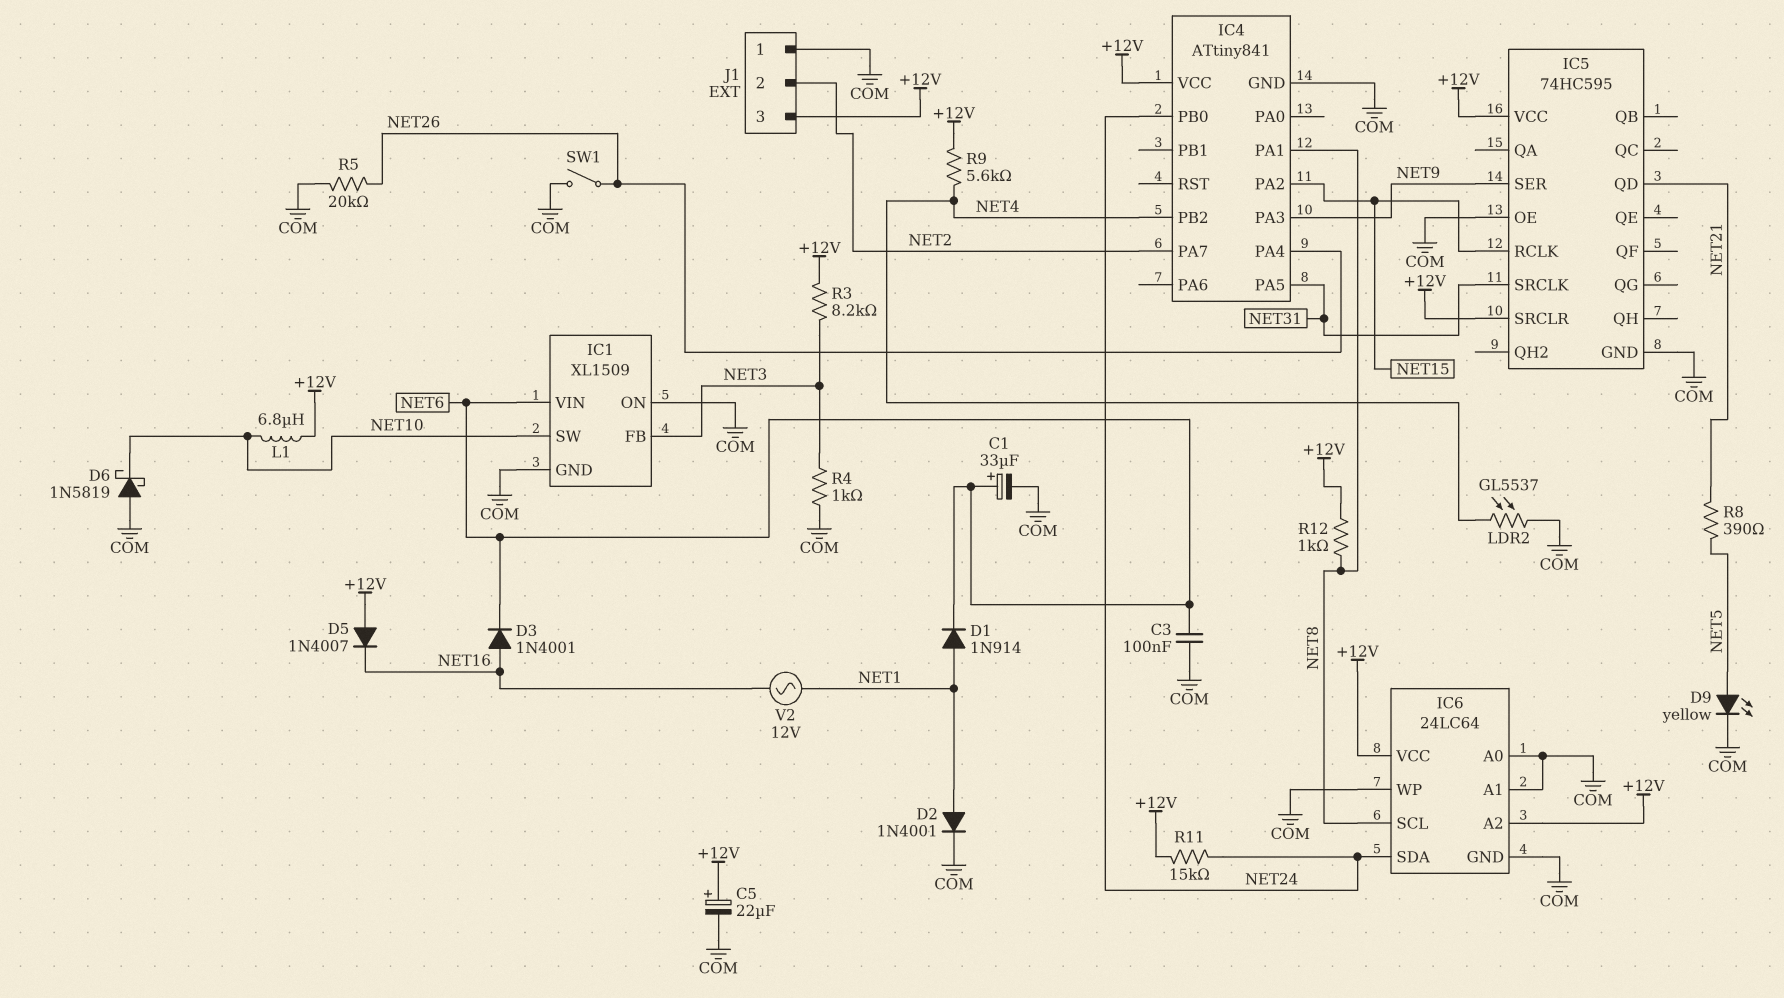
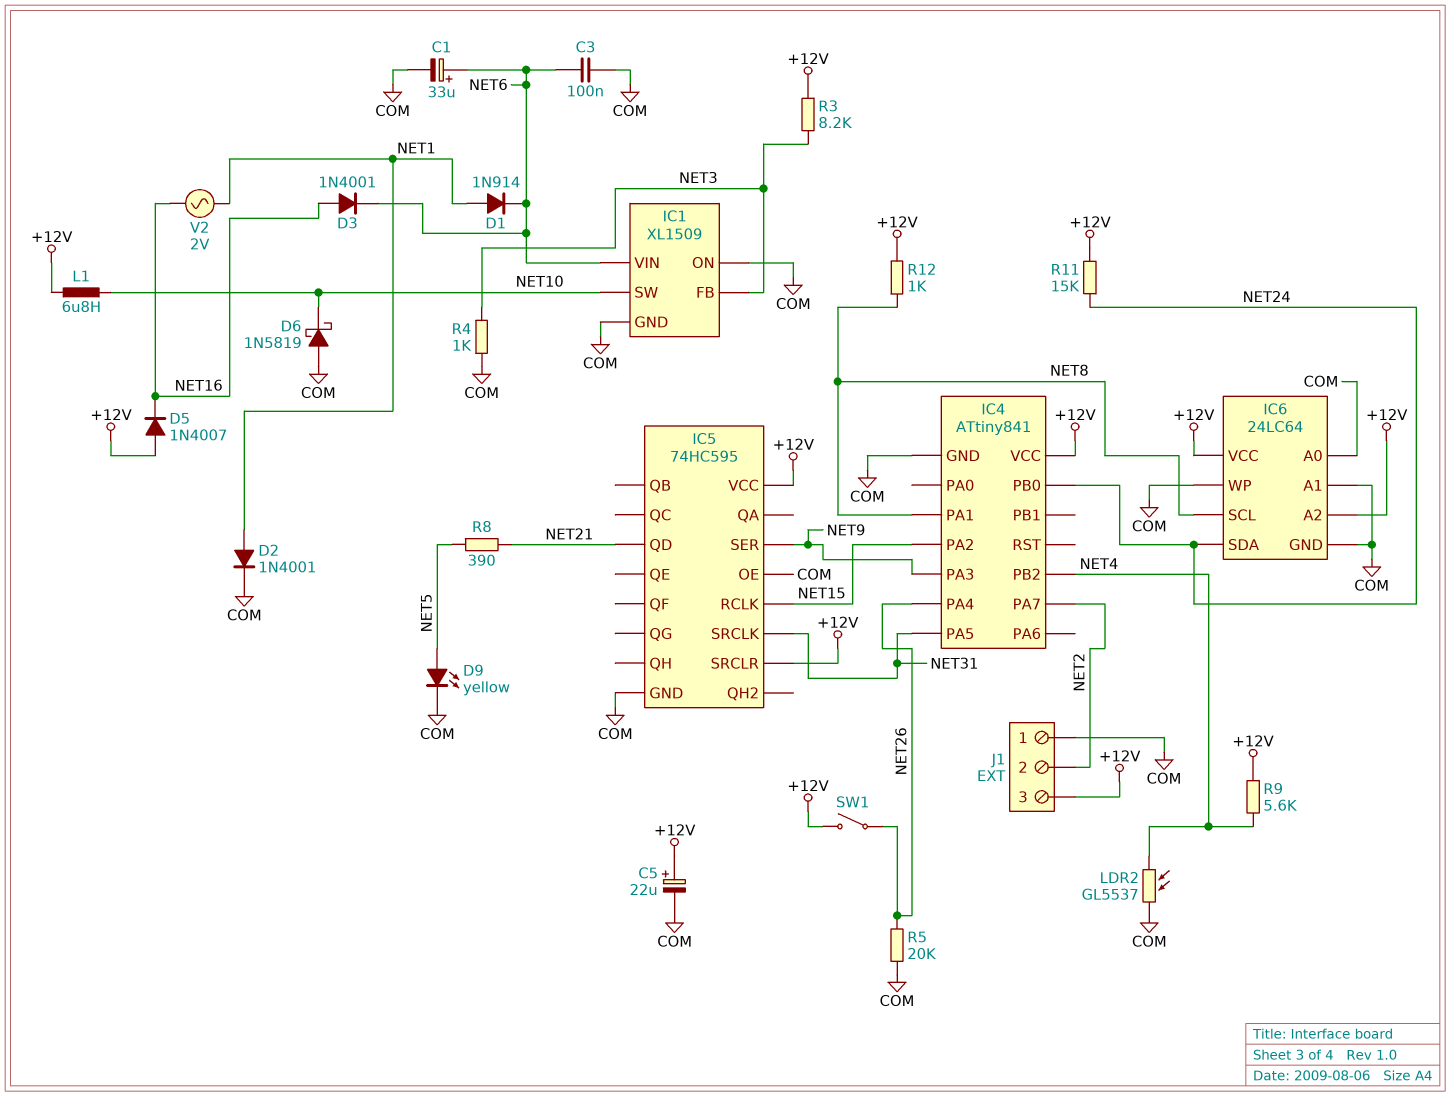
SW1: switch (COM, NET26) -> switch (+12V, NET26)
V2: AC 12V (NET1, NET16) -> AC 2V (NET1, NET16)

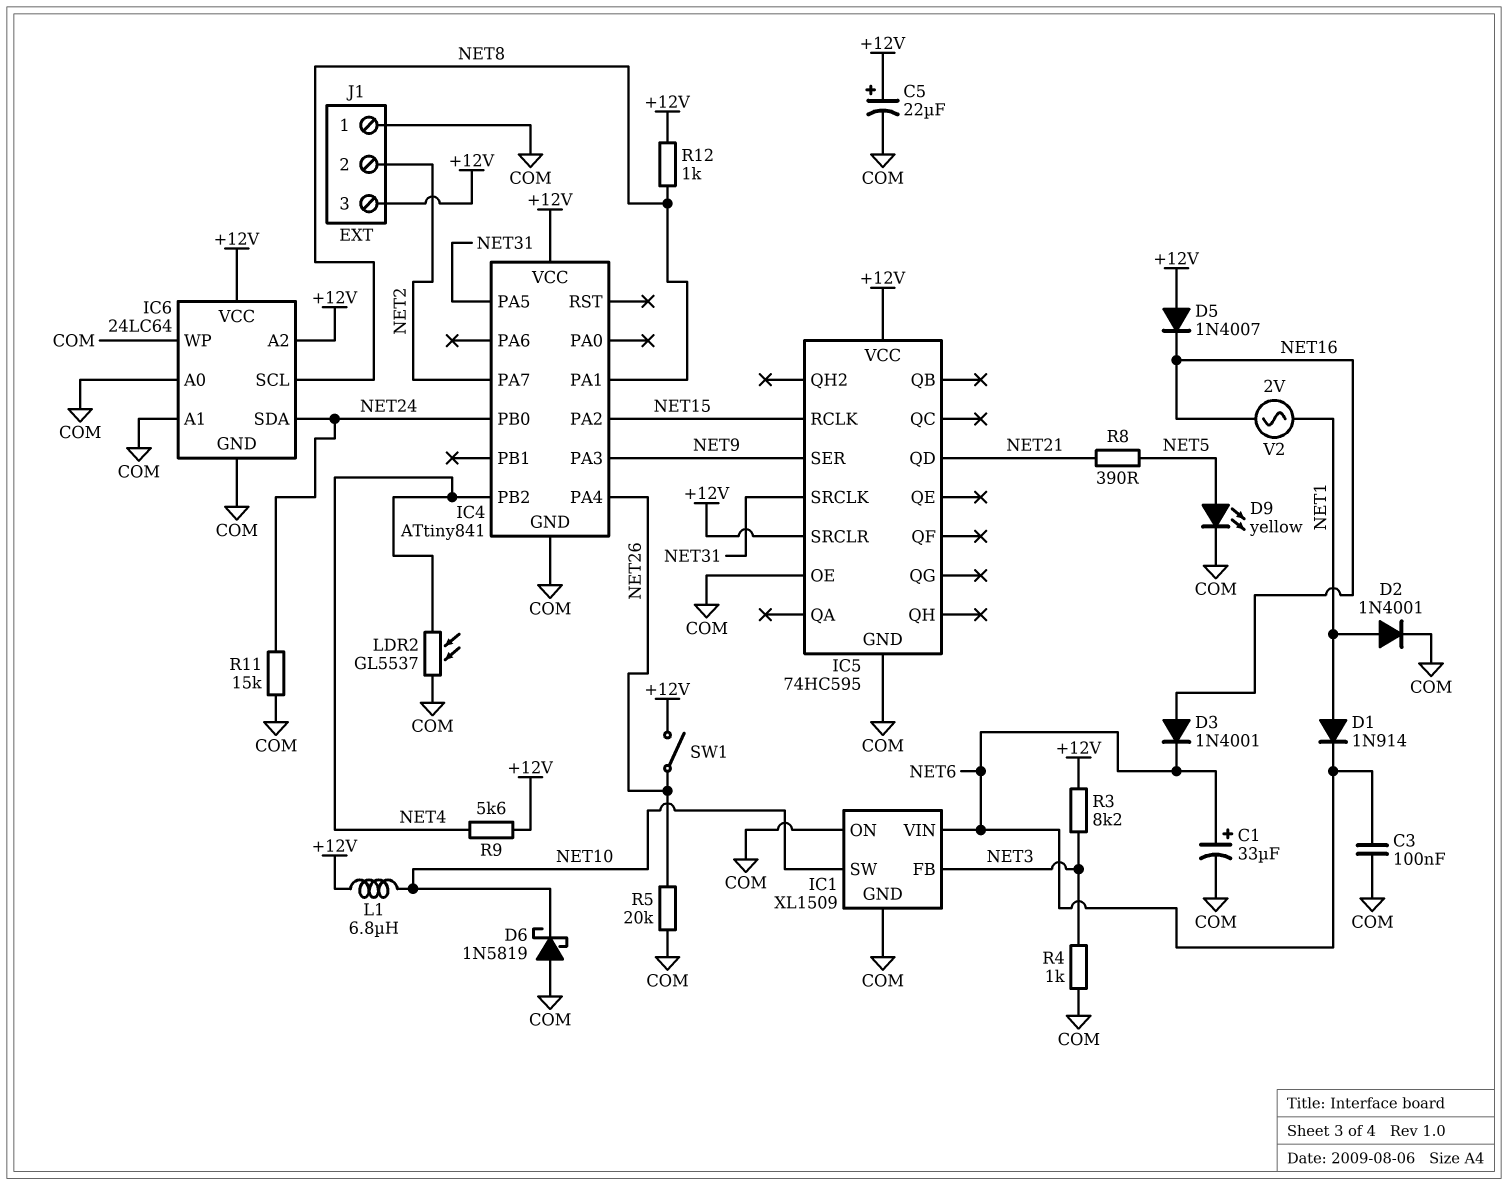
R11: 15k (+12V, NET24) -> 15k (COM, NET24)

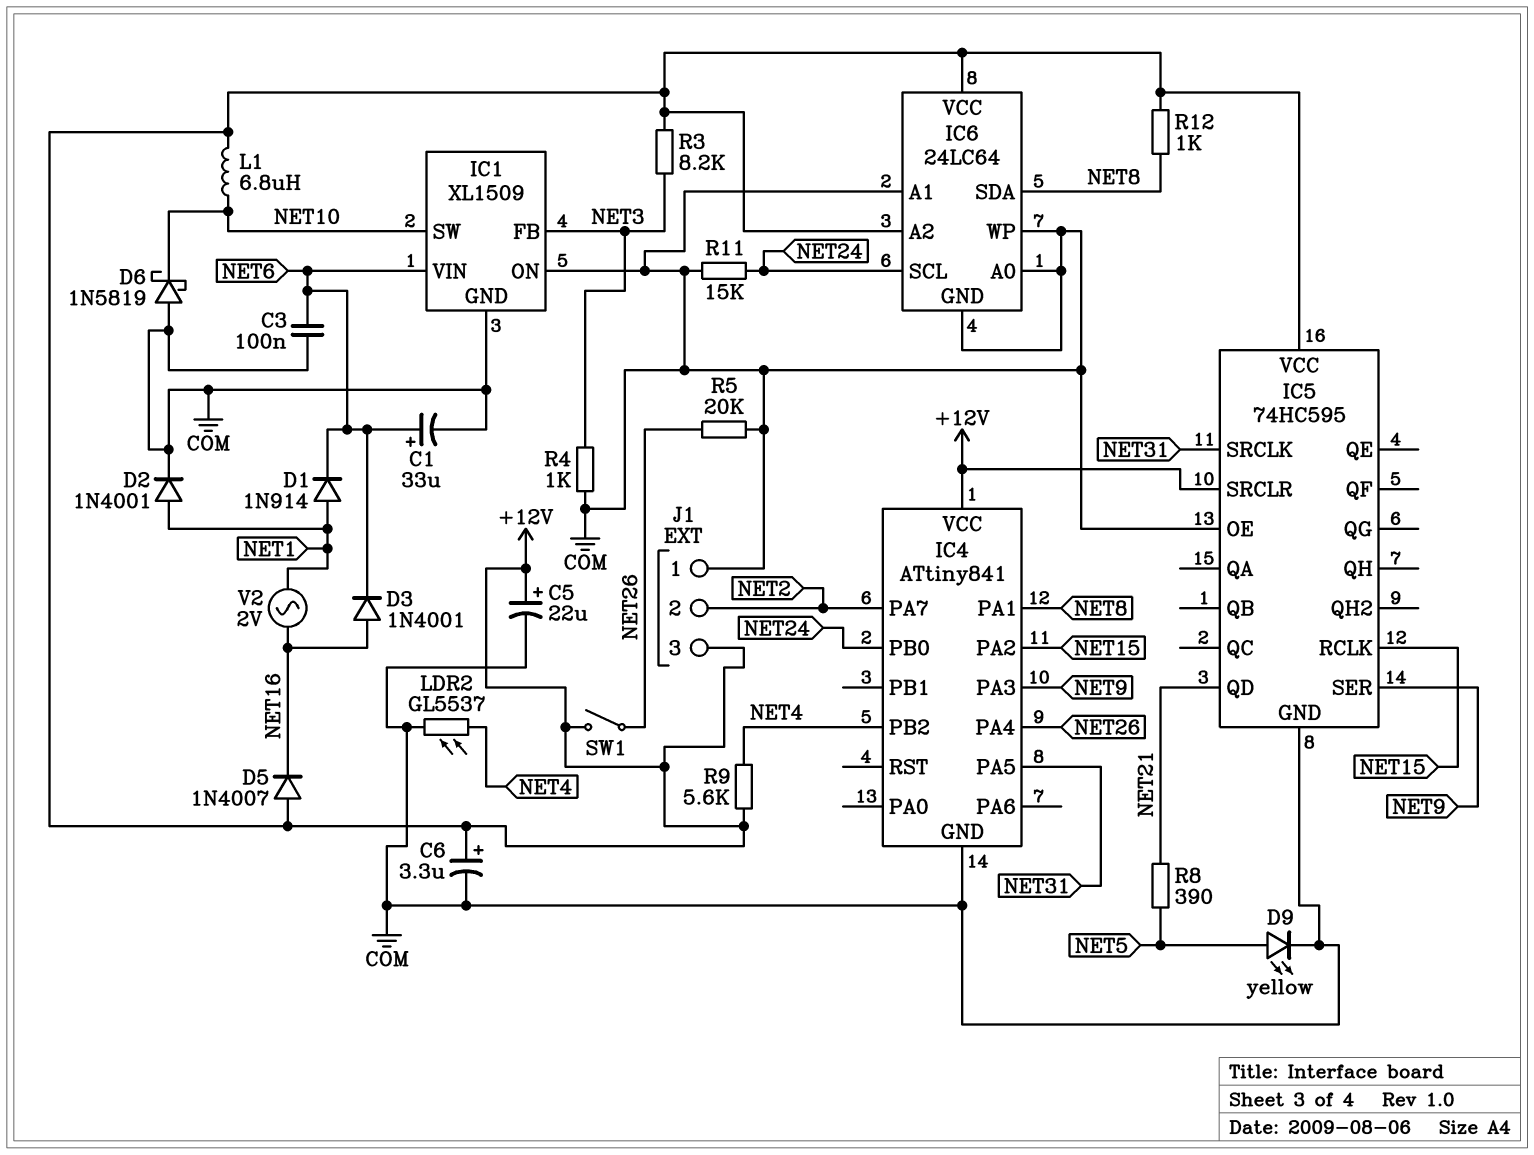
C6: none -> 3.3uF (plus +12V, minus COM)
IC6 pin SCL: NET8 -> NET24
IC6 pin SDA: NET24 -> NET8

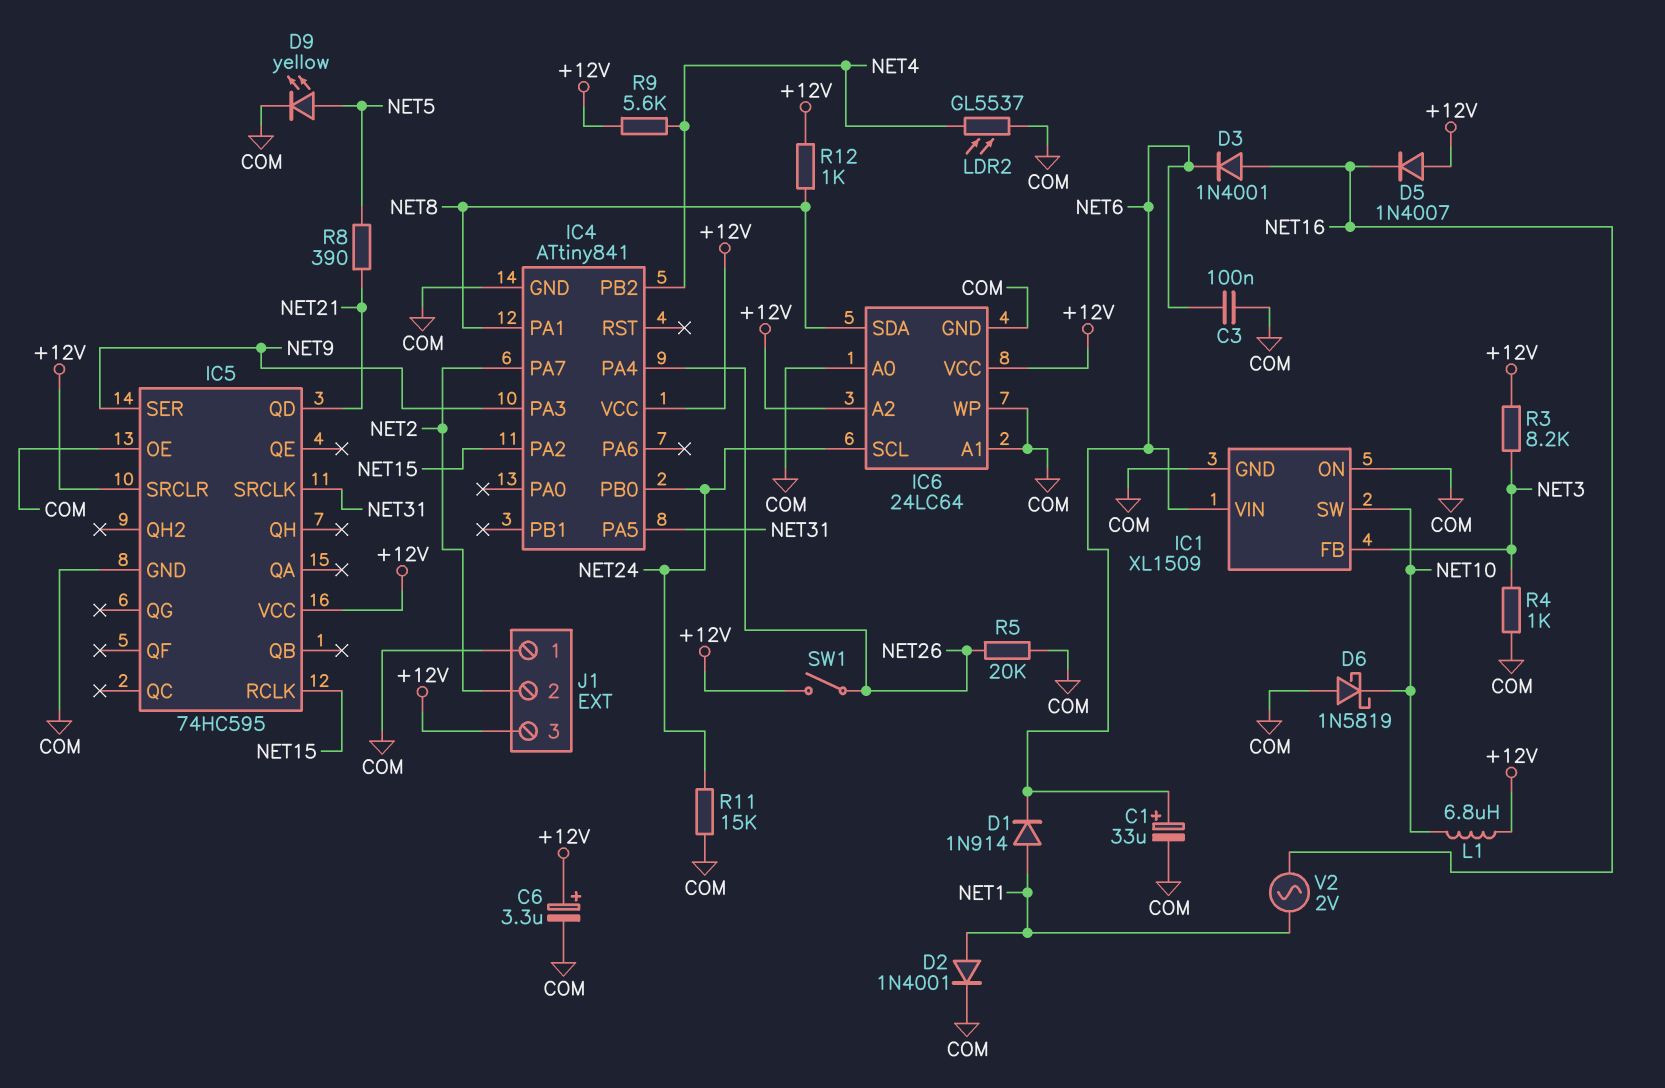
C5: 22uF (plus +12V, minus COM) -> none

